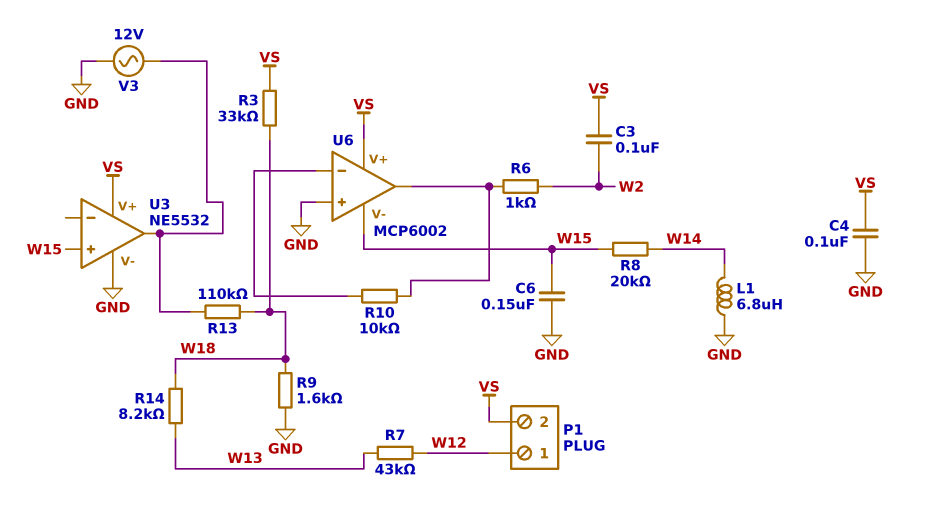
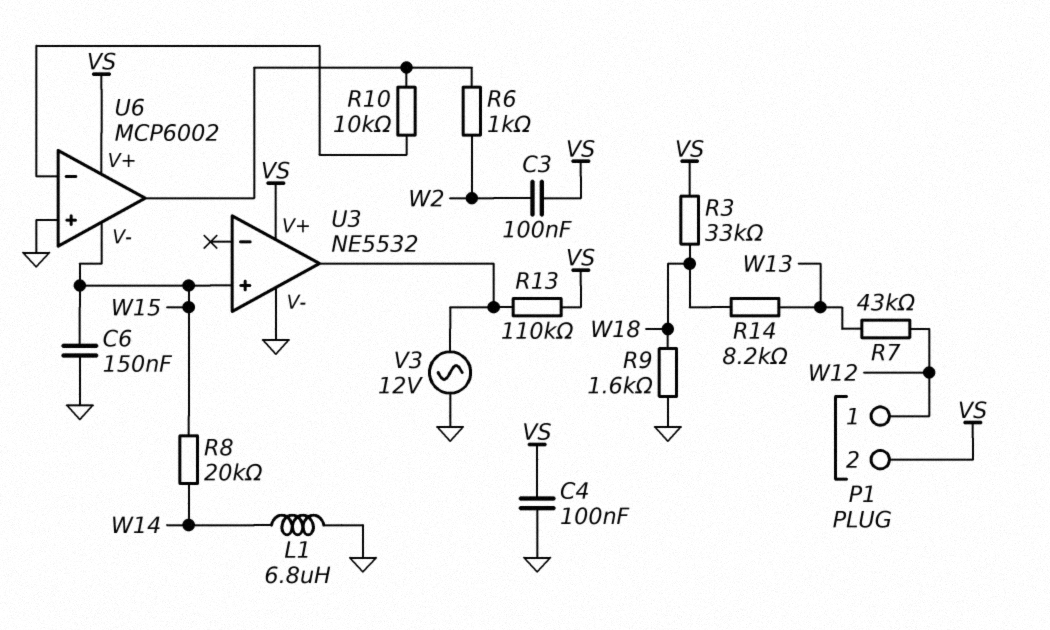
R13: 110k (U3/out, W18) -> 110k (U3/out, VS)

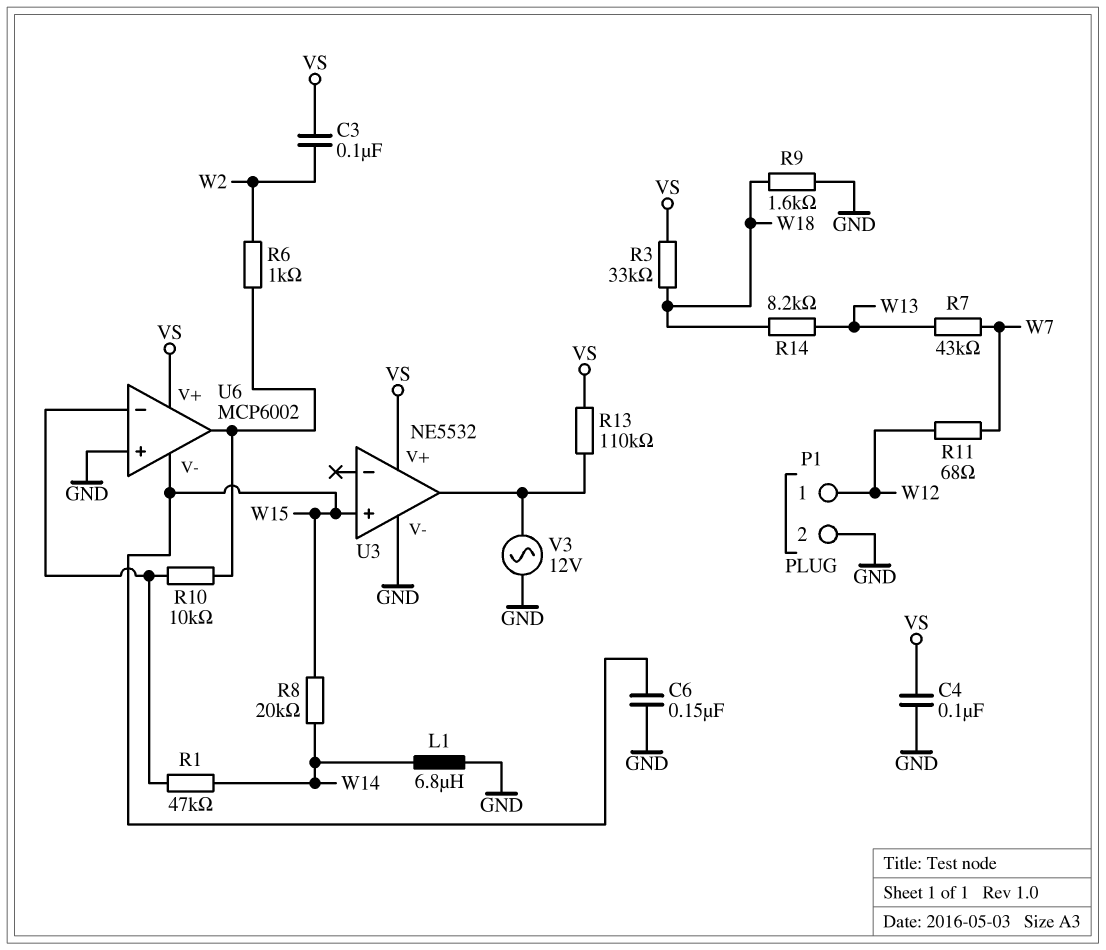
P1 pin 2: VS -> GND
R1: none -> 47k (U6/in-, W14)
R7: 43k (W12, W13) -> 43k (W7, W13)
R11: none -> 68 (W7, W12)

